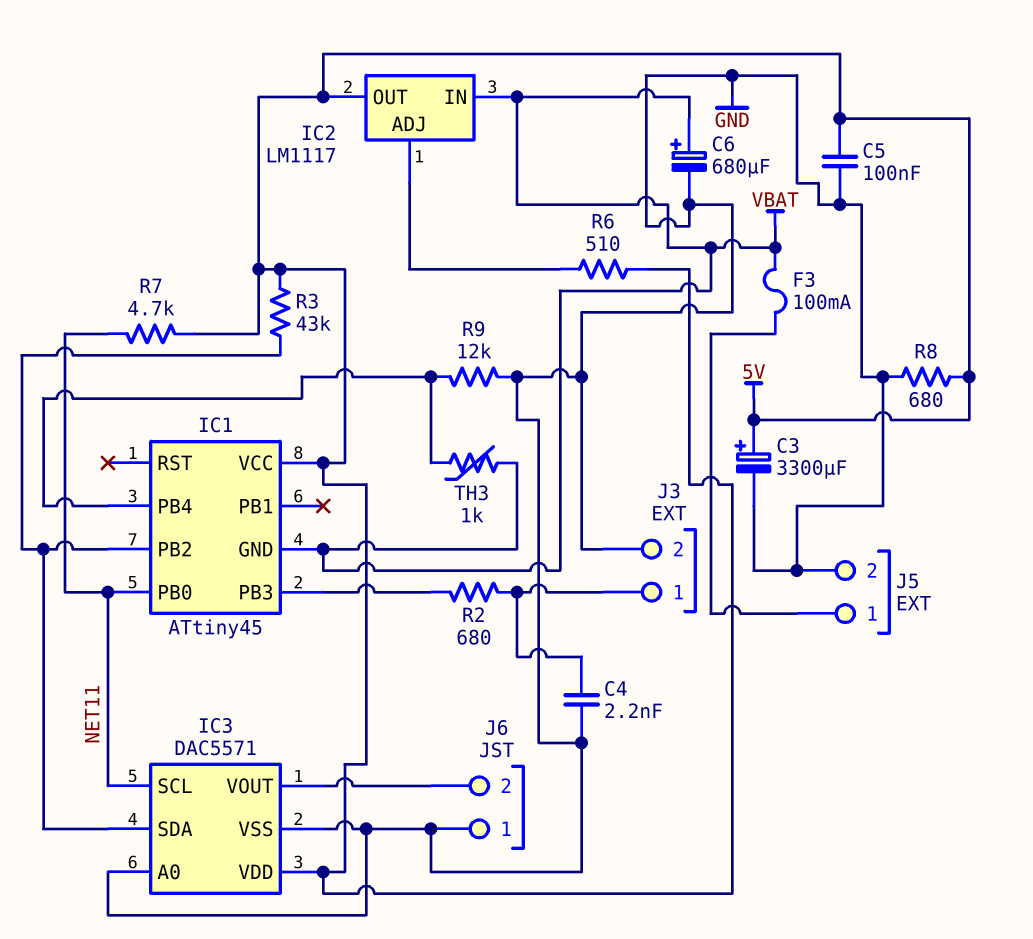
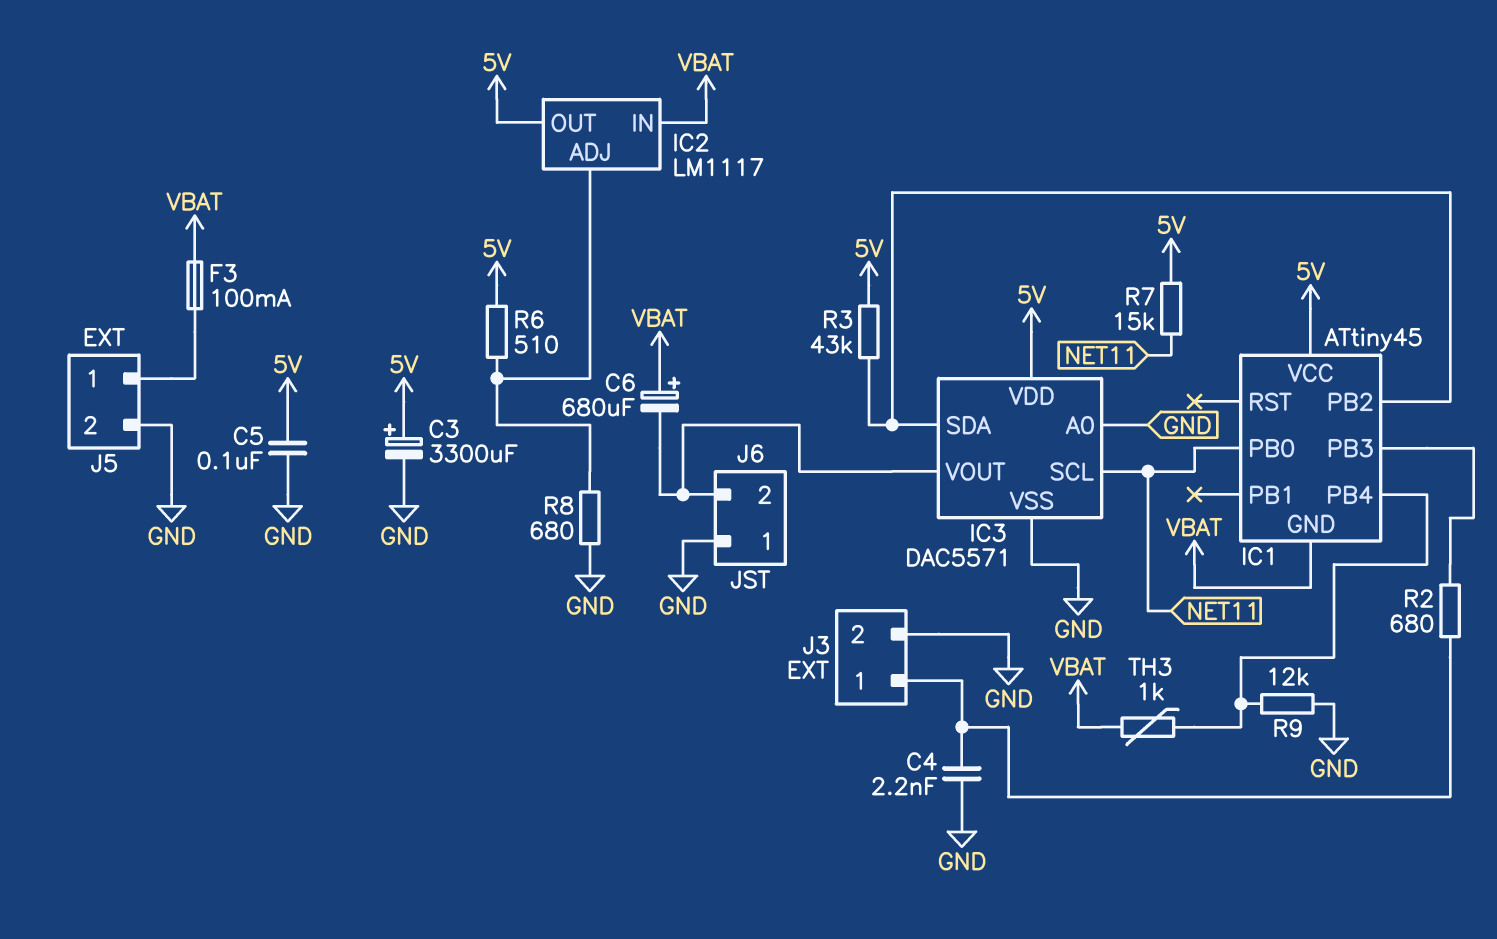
C6: 680uF (plus VBAT, minus GND) -> 680uF (plus VBAT, minus IC3/VOUT)
R7: 4.7k (5V, NET11) -> 15k (5V, NET11)
R8: 680 (5V, GND) -> 680 (GND, IC2/ADJ)

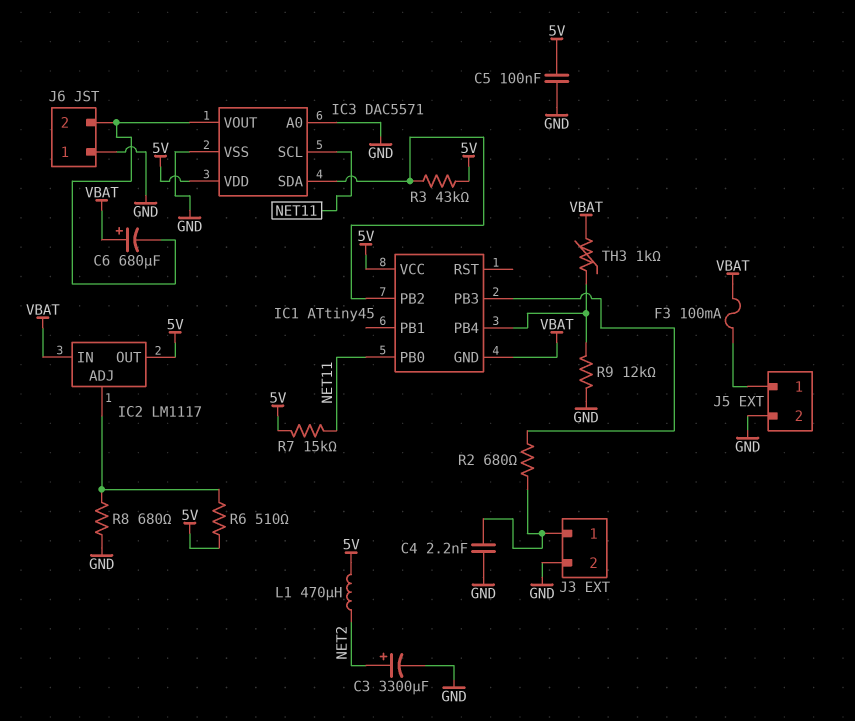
C3: 3300uF (plus 5V, minus GND) -> 3300uF (plus NET2, minus GND)
L1: none -> 470uH (5V, NET2)

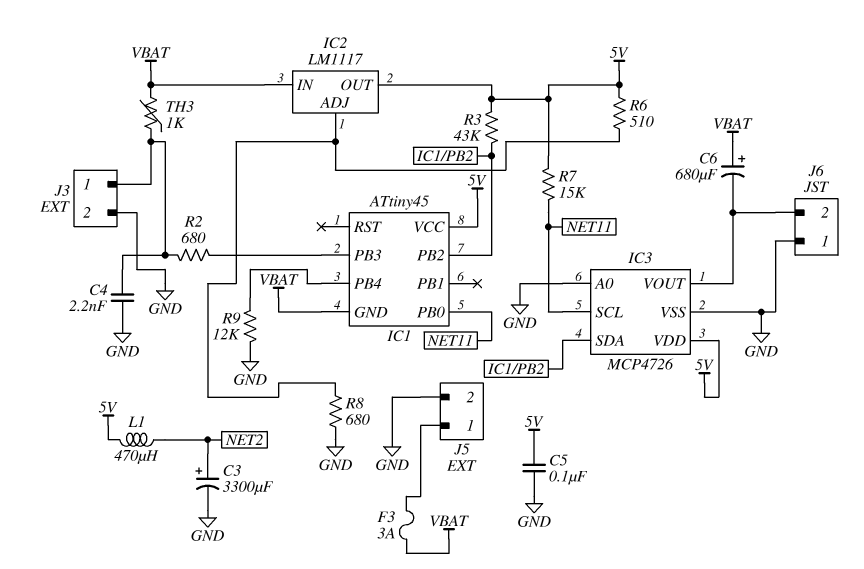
F3: 100mA (J5/1, VBAT) -> 3A (J5/1, VBAT)
IC3: DAC5571 -> MCP4726
TH3: 1k (IC1/PB4, VBAT) -> 1k (J3/1, VBAT)

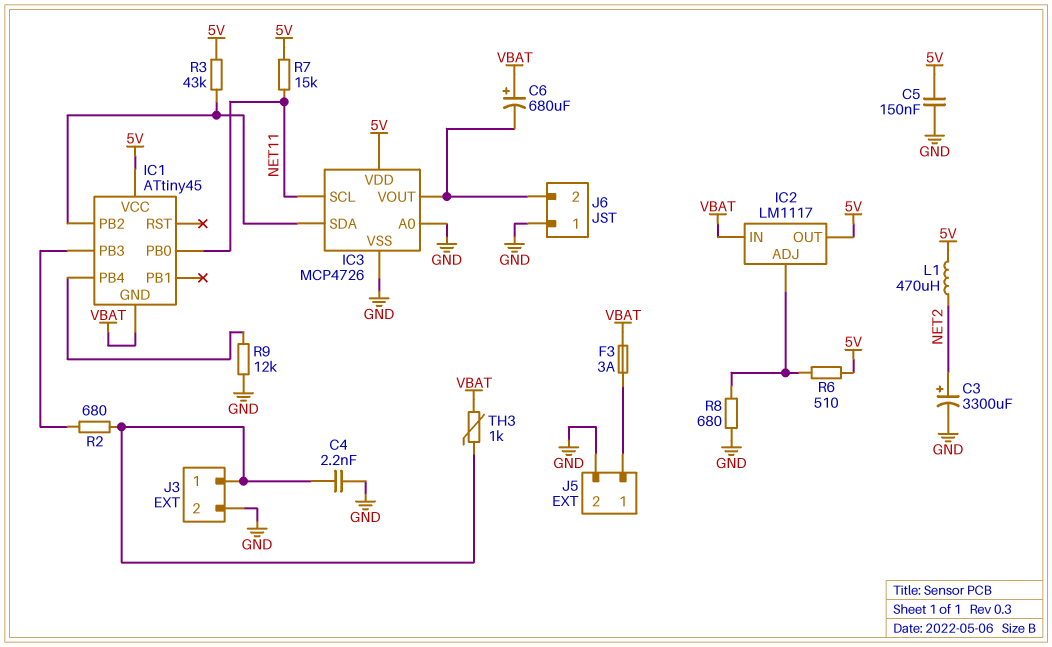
C5: 100nF (5V, GND) -> 150nF (5V, GND)

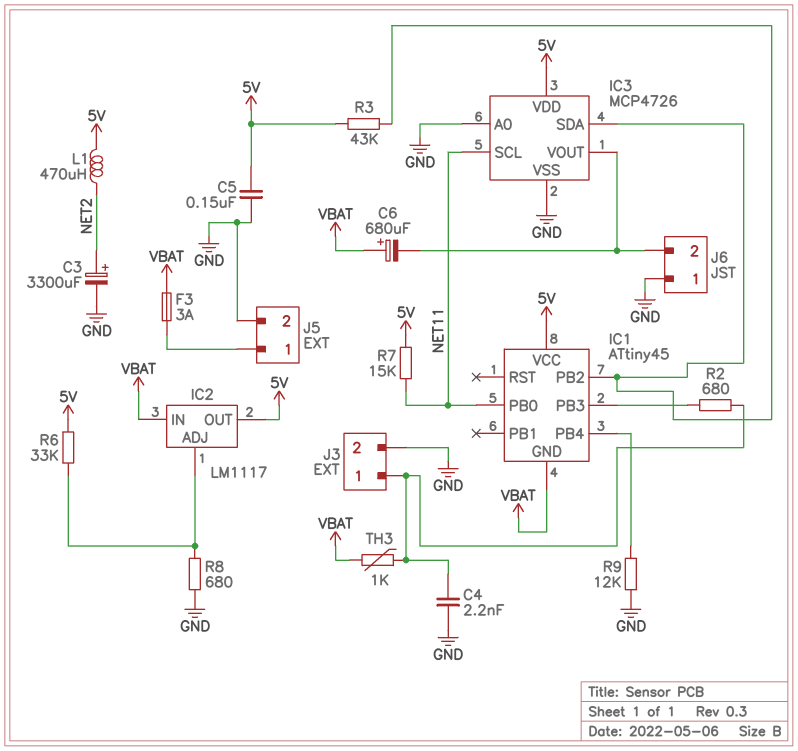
R6: 510 (5V, IC2/ADJ) -> 33k (5V, IC2/ADJ)

